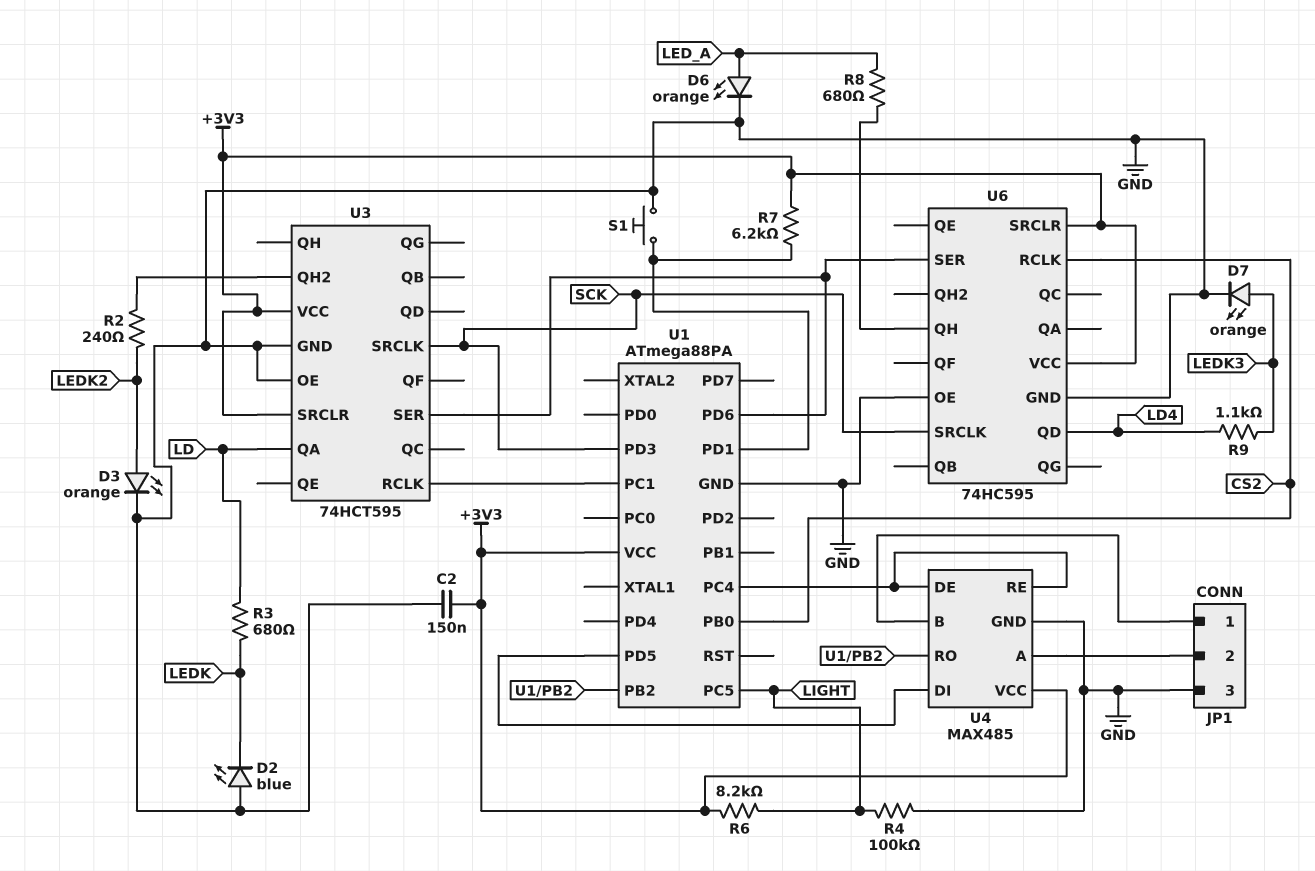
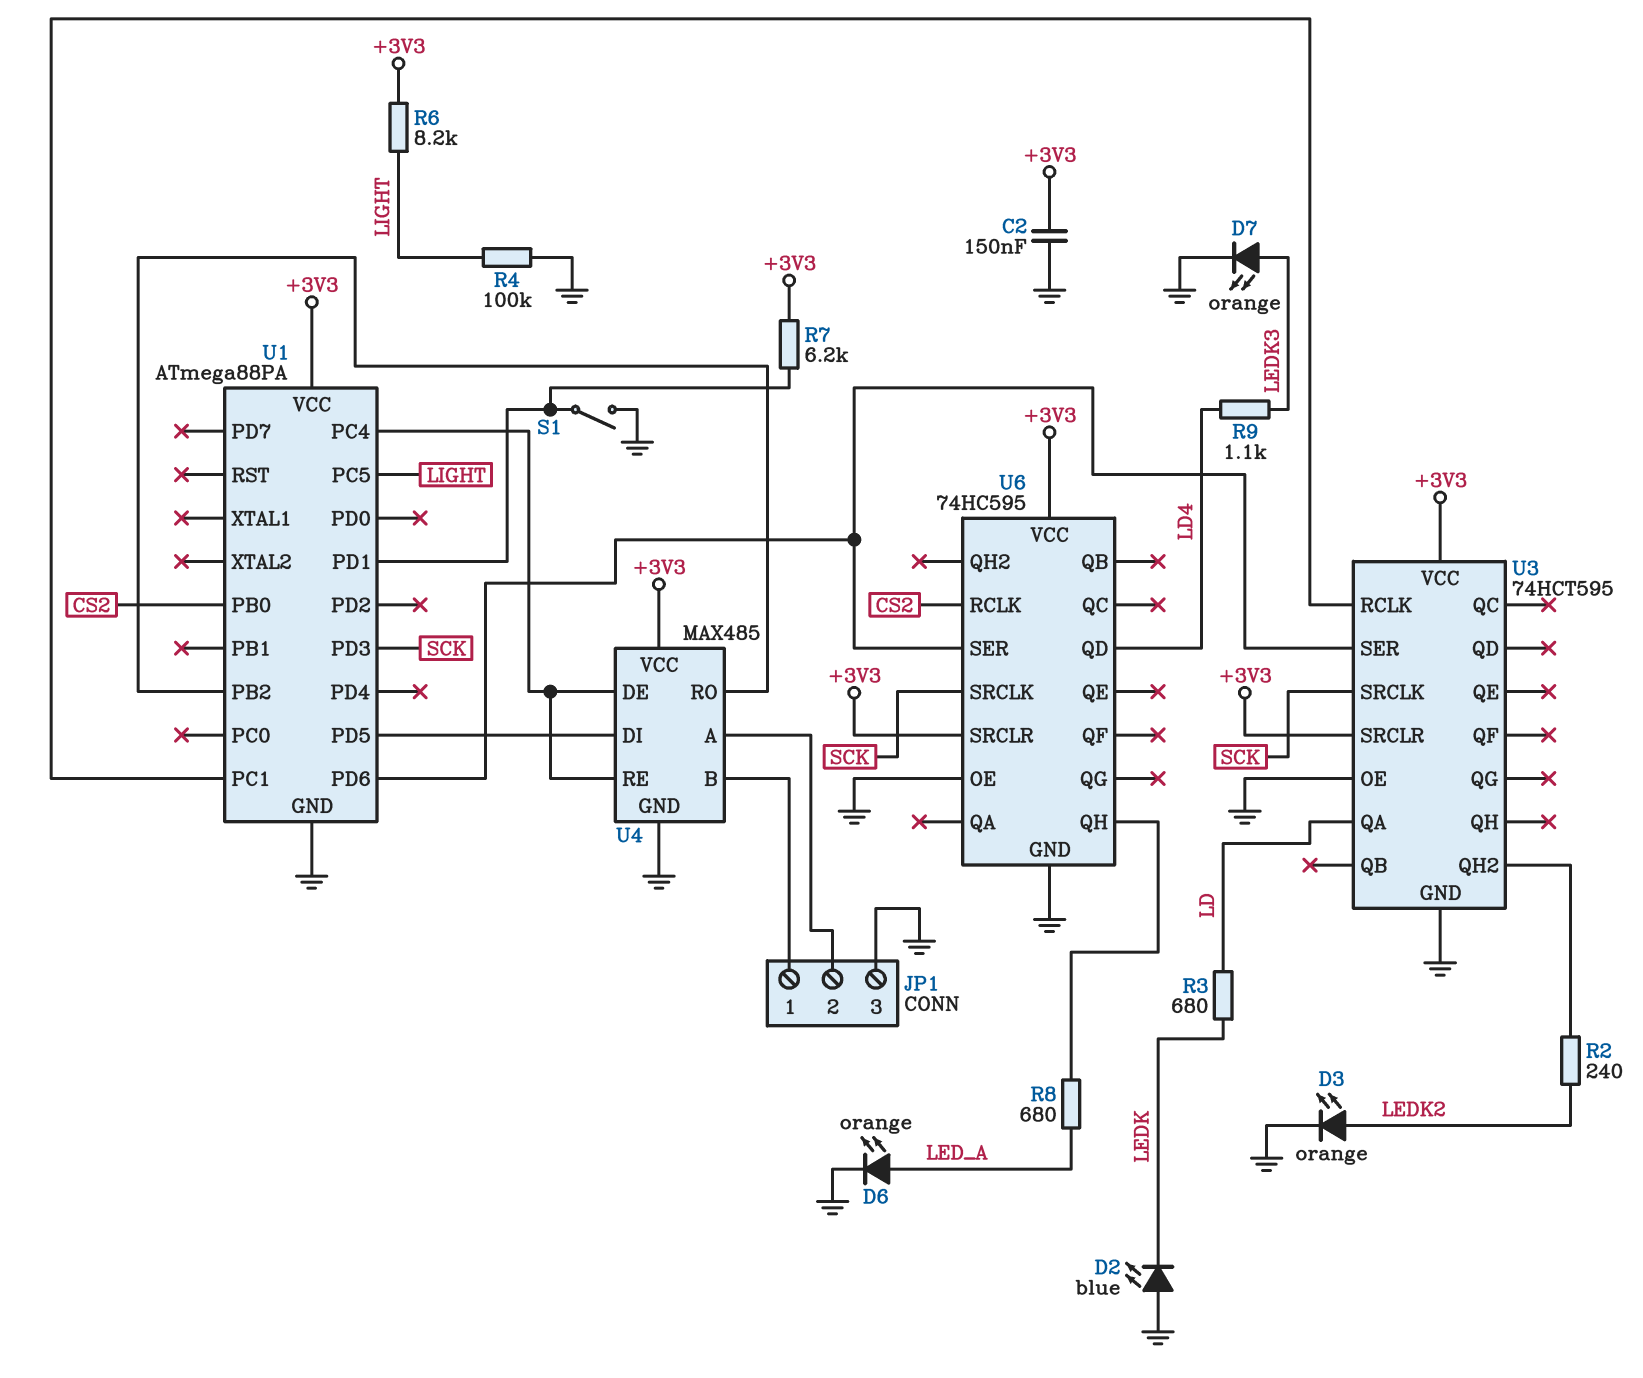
S1: button (GND, U1/PD1) -> switch (GND, U1/PD1)

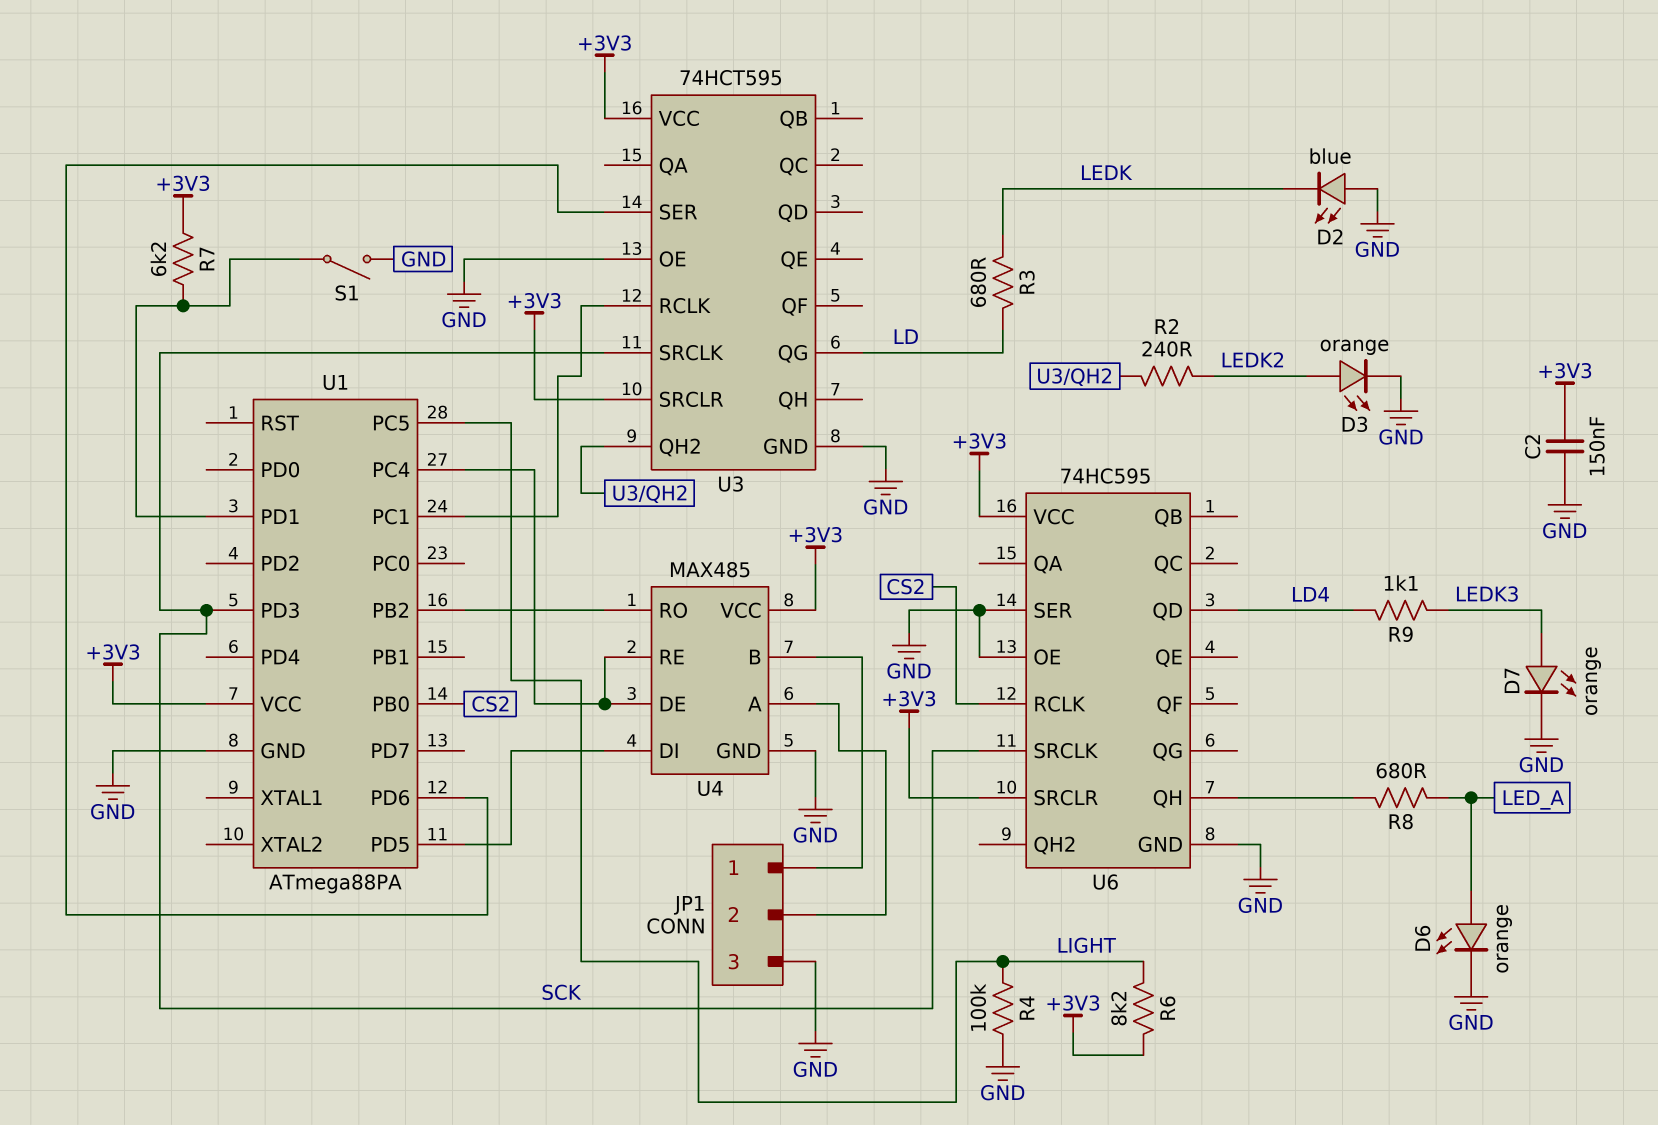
U3 pin QA: LD -> none
U3 pin QG: none -> LD
U6 pin SER: U1/PD6 -> GND

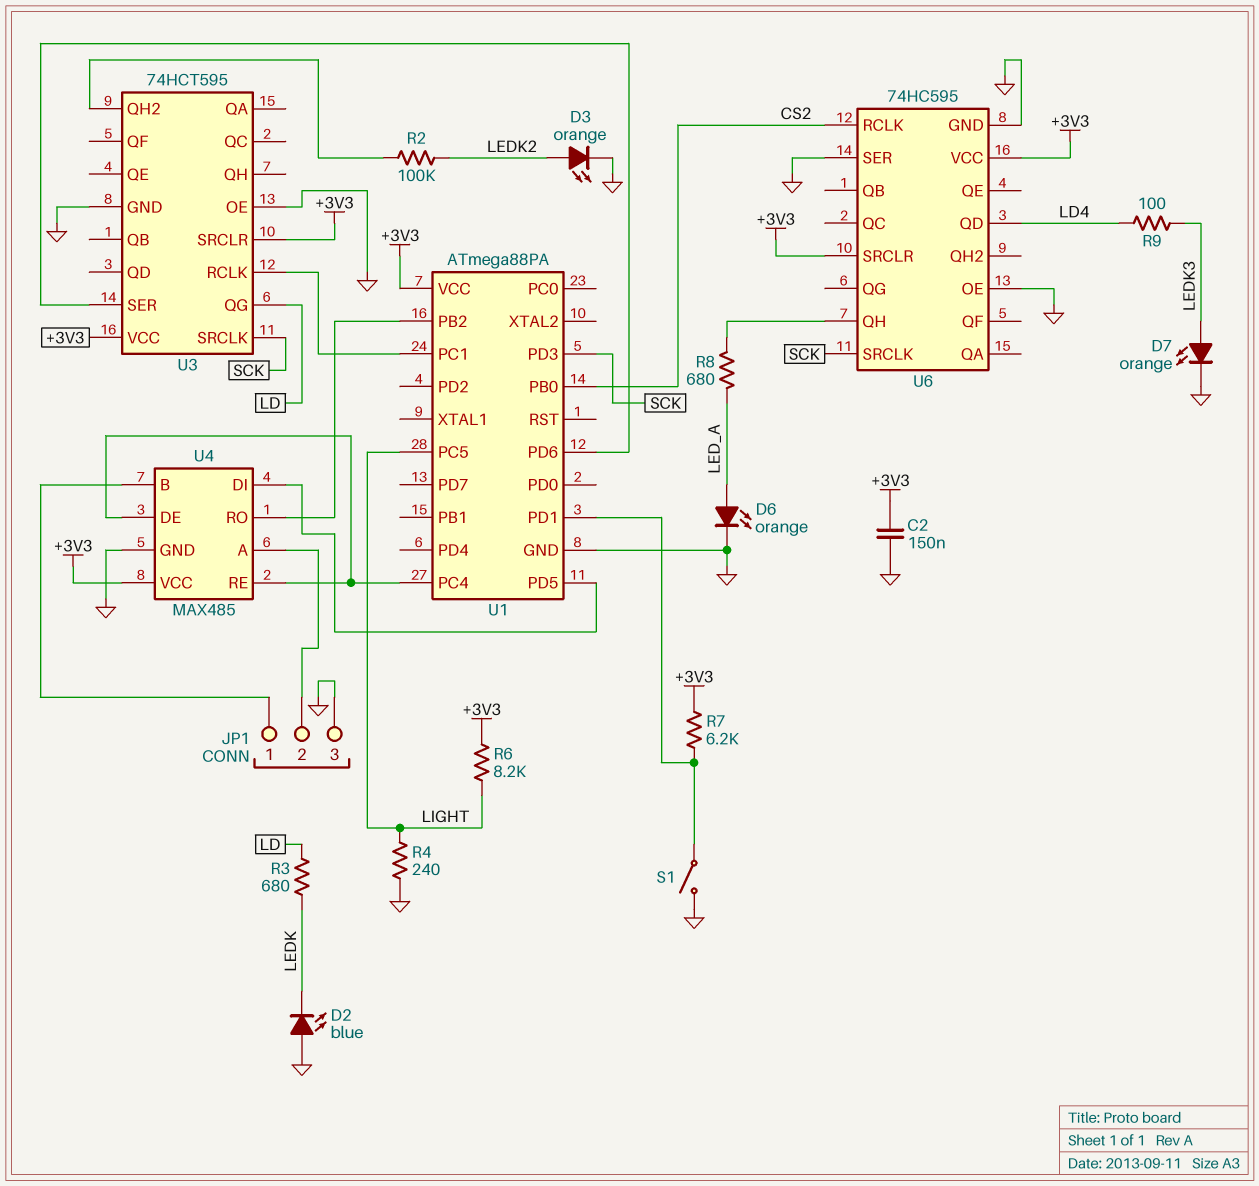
R2: 240 (LEDK2, U3/QH2) -> 100k (LEDK2, U3/QH2)
R4: 100k (GND, LIGHT) -> 240 (GND, LIGHT)
R9: 1.1k (LD4, LEDK3) -> 100 (LD4, LEDK3)

